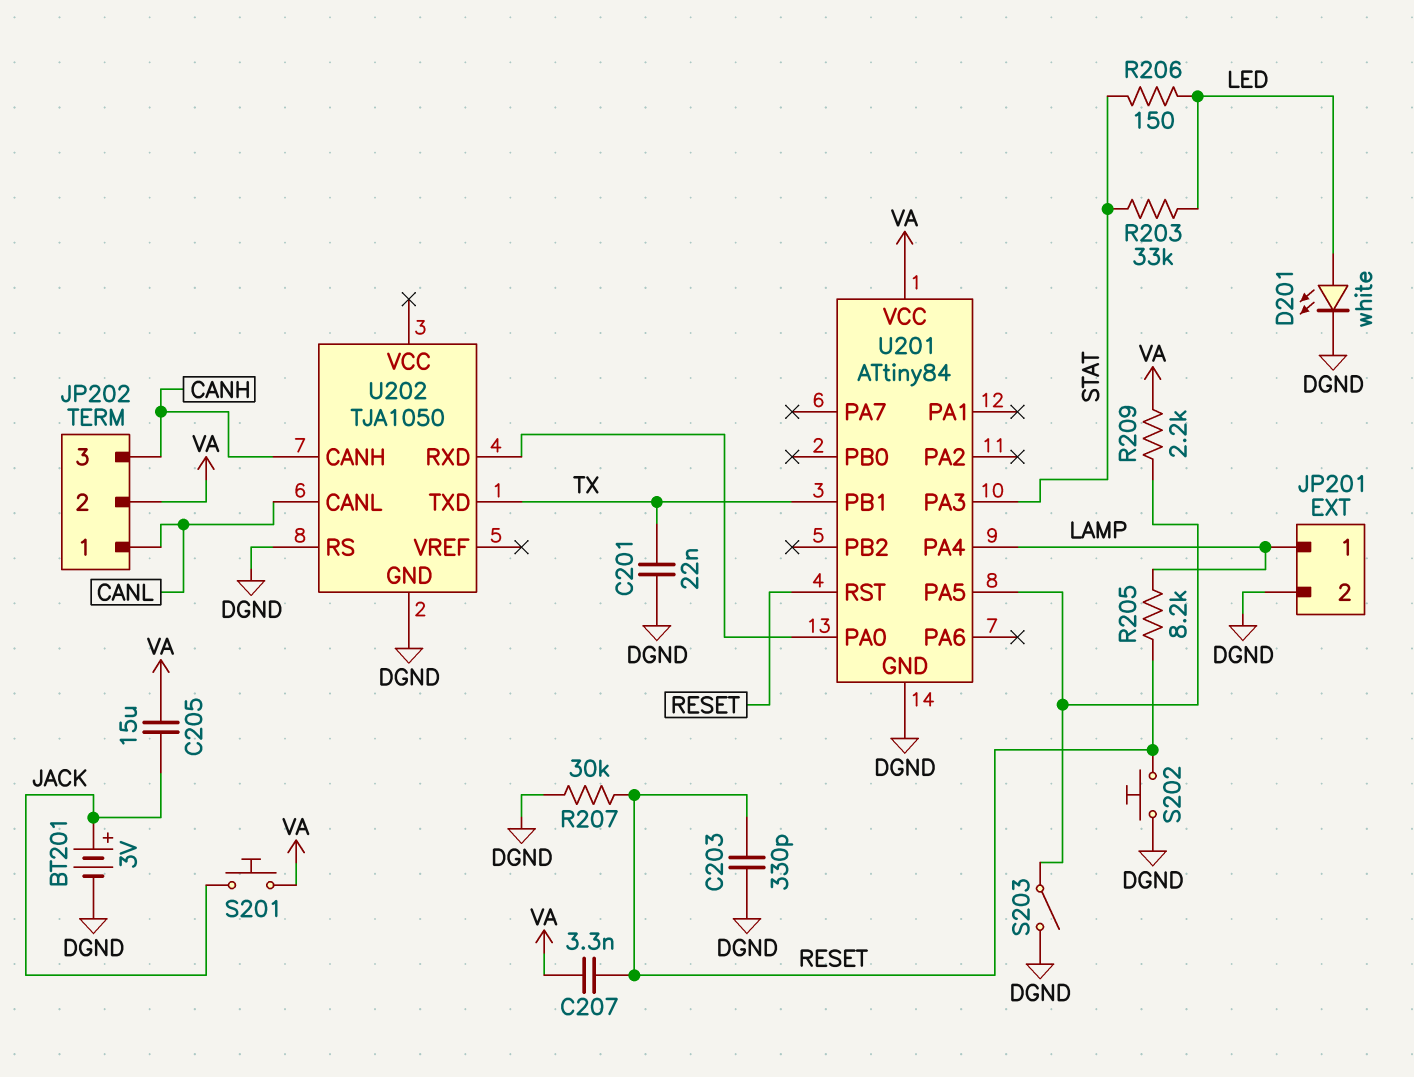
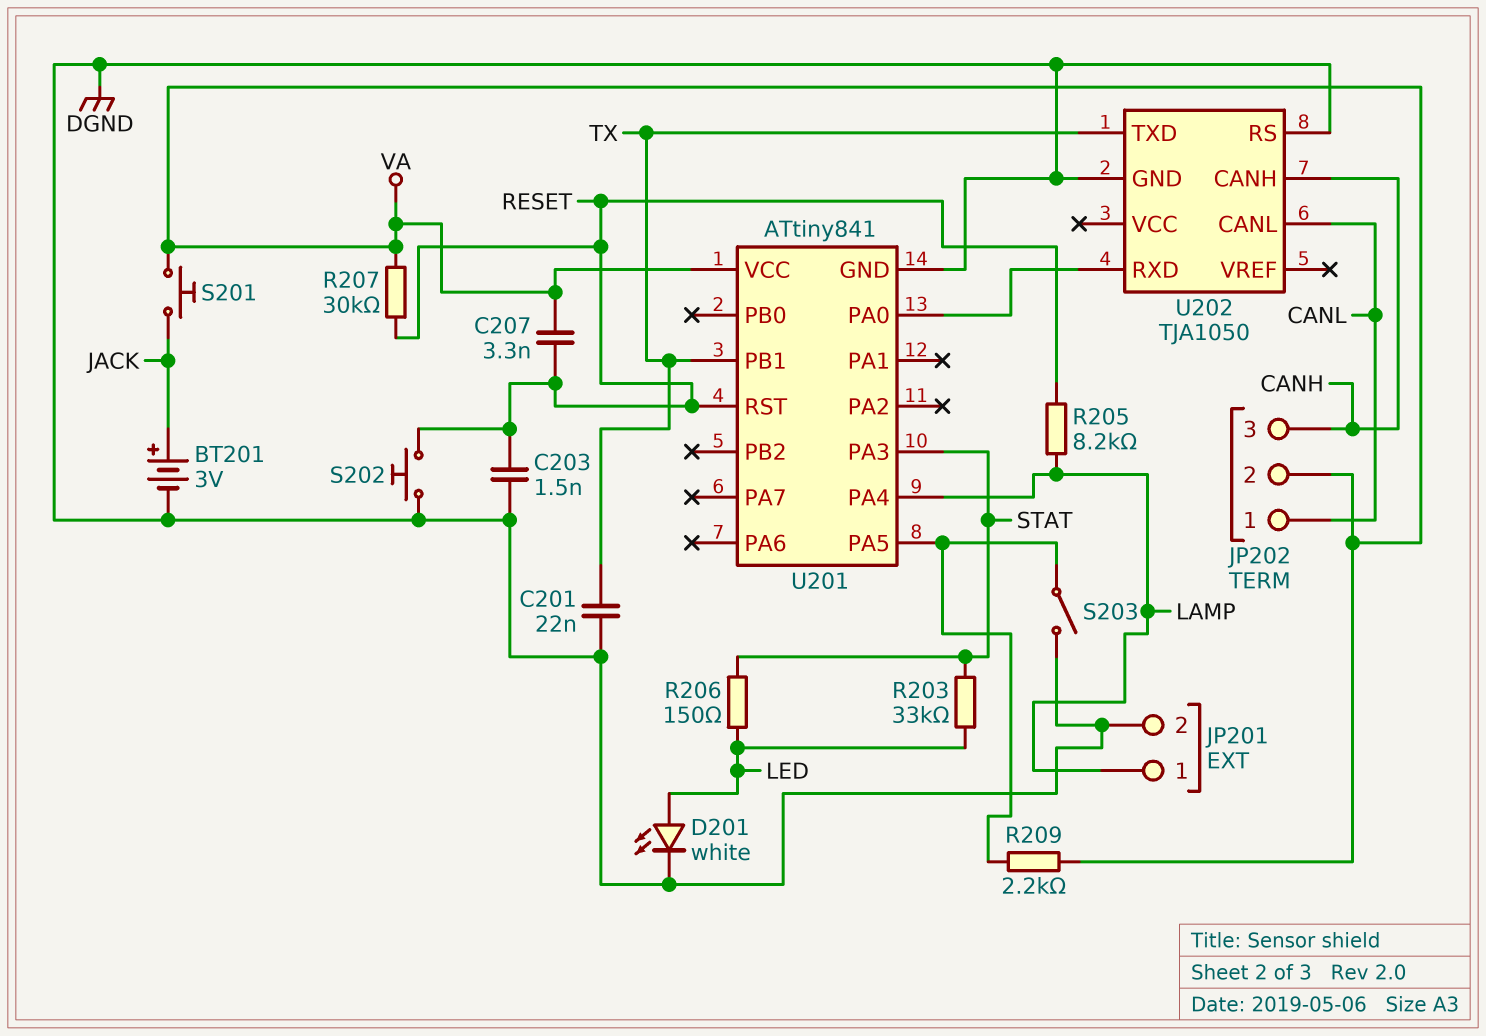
C203: 330pF (DGND, RESET) -> 1.5nF (DGND, RESET)
C205: 15uF (JACK, VA) -> none
R207: 30k (DGND, RESET) -> 30k (RESET, VA)
U201: ATtiny84 -> ATtiny841

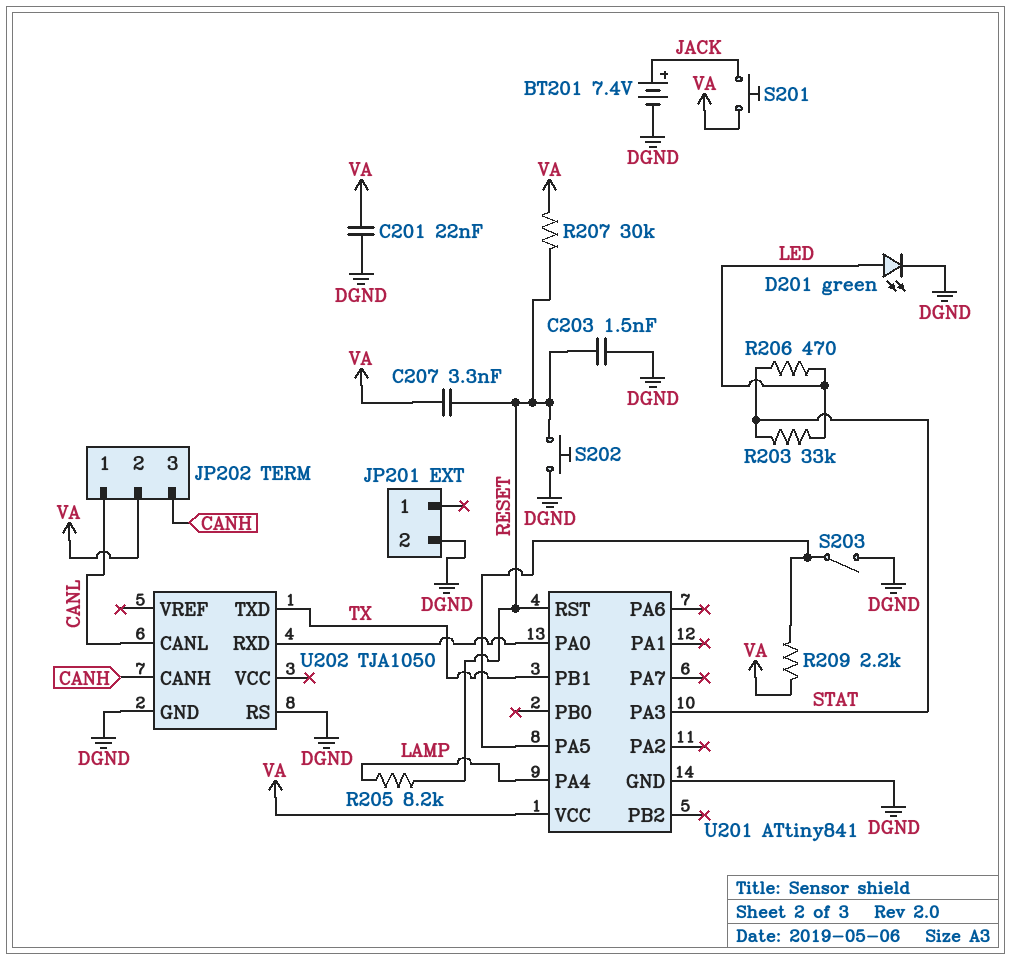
BT201: 3V (plus JACK, minus DGND) -> 7.4V (plus JACK, minus DGND)
C201: 22nF (DGND, TX) -> 22nF (DGND, VA)
D201: LED white (A LED, K DGND) -> LED green (A LED, K DGND)
JP201 pin 1: LAMP -> none
R206: 150 (LED, STAT) -> 470 (LED, STAT)

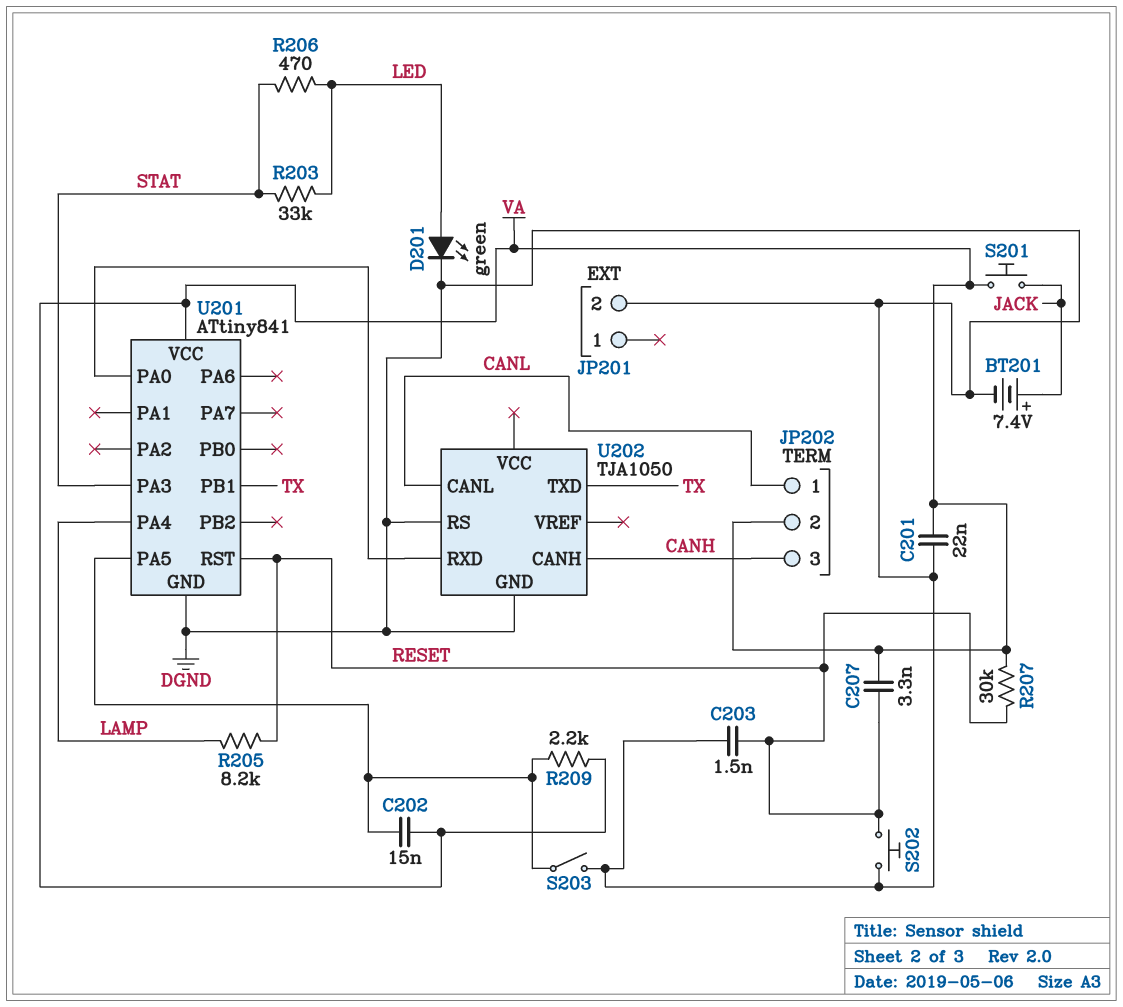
C202: none -> 15nF (U201/PA5, VA)

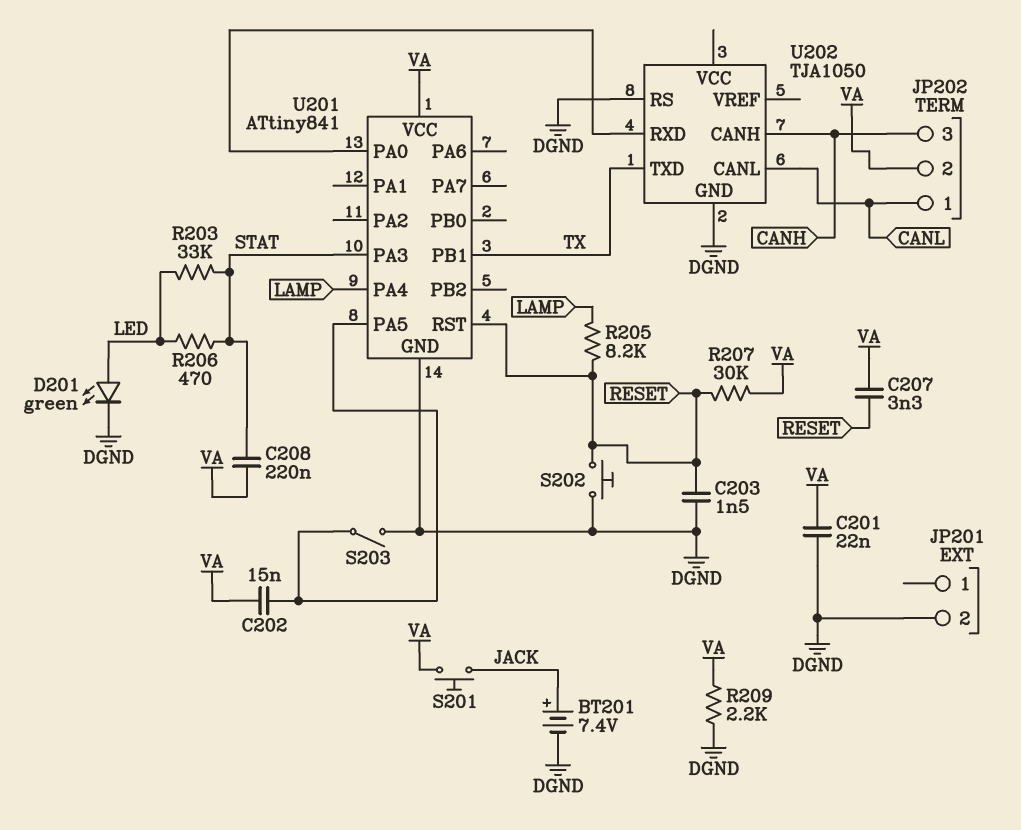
C208: none -> 220nF (STAT, VA)
R209: 2.2k (U201/PA5, VA) -> 2.2k (DGND, VA)

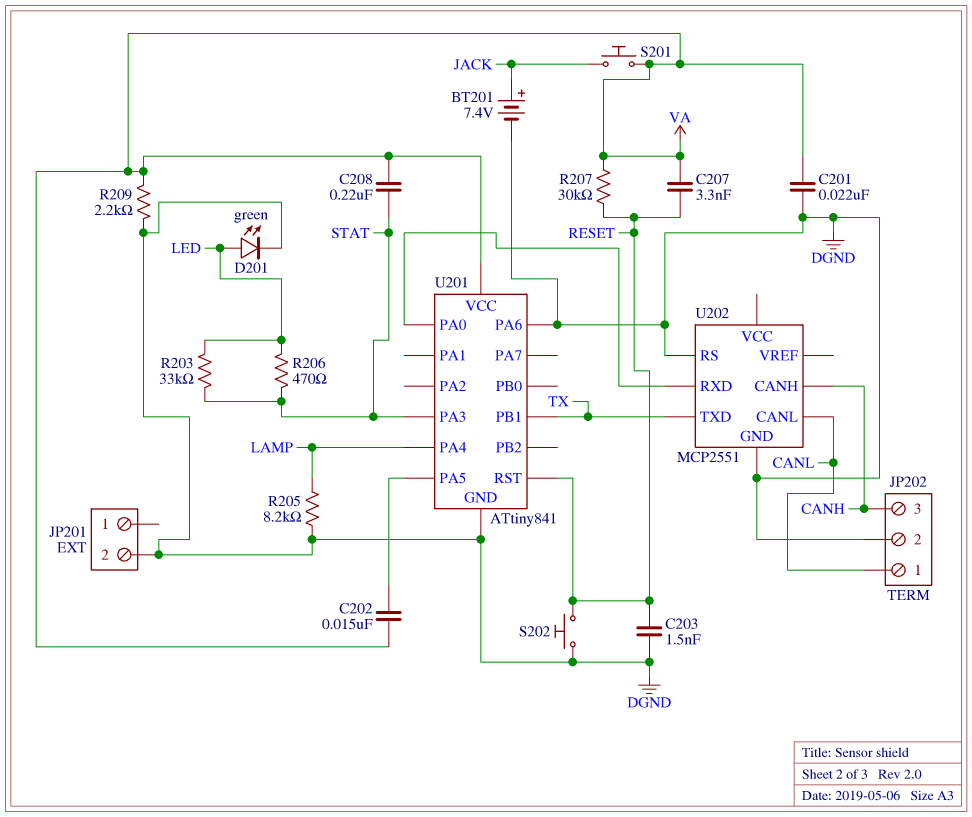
JP202 pin 2: VA -> DGND
R205: 8.2k (LAMP, RESET) -> 8.2k (DGND, LAMP)
S203: switch (DGND, U201/PA5) -> none
U201 pin PA6: none -> DGND
U202: TJA1050 -> MCP2551

